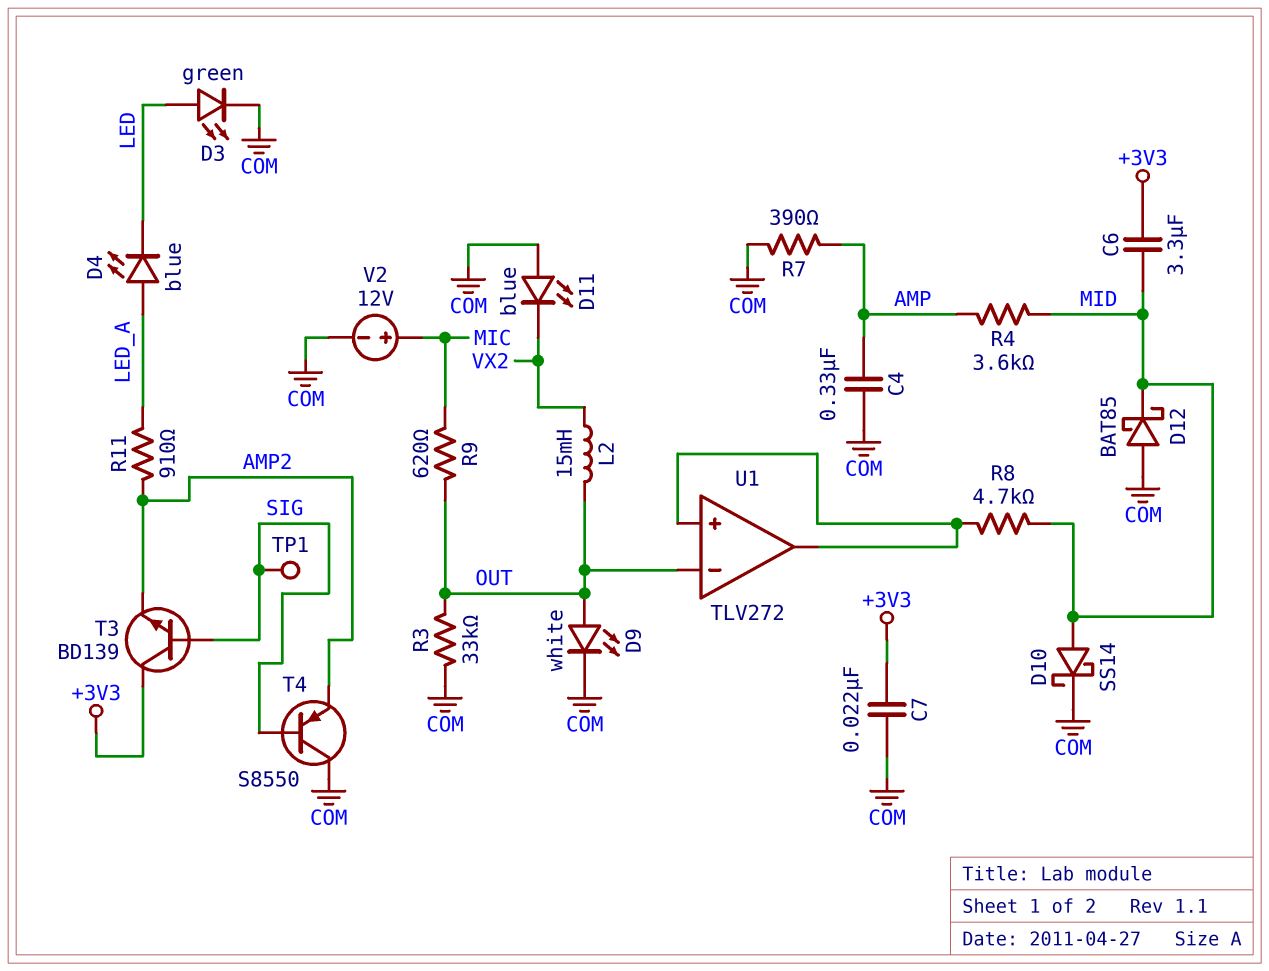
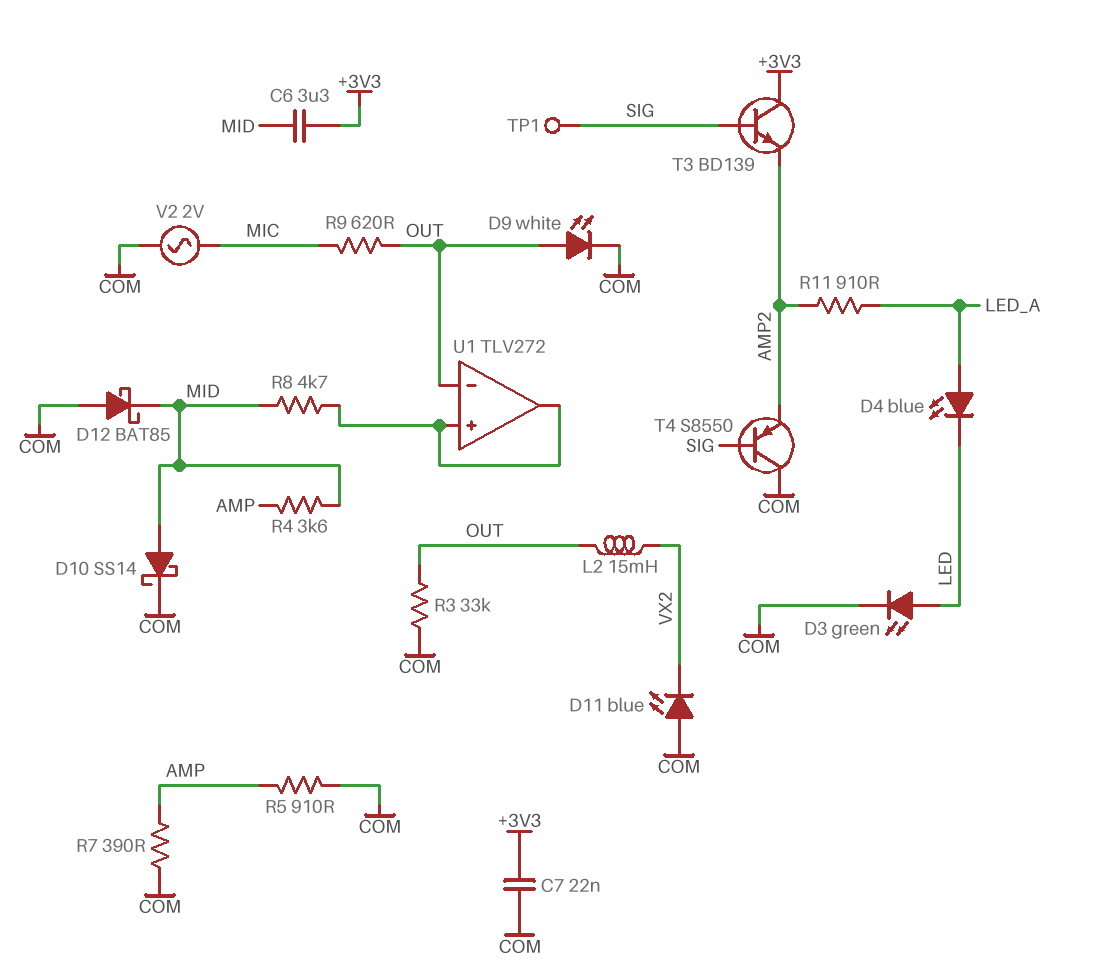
C4: 330nF (AMP, COM) -> none
R5: none -> 910 (AMP, COM)
V2: 12V (plus MIC, minus COM) -> AC 2V (COM, MIC)

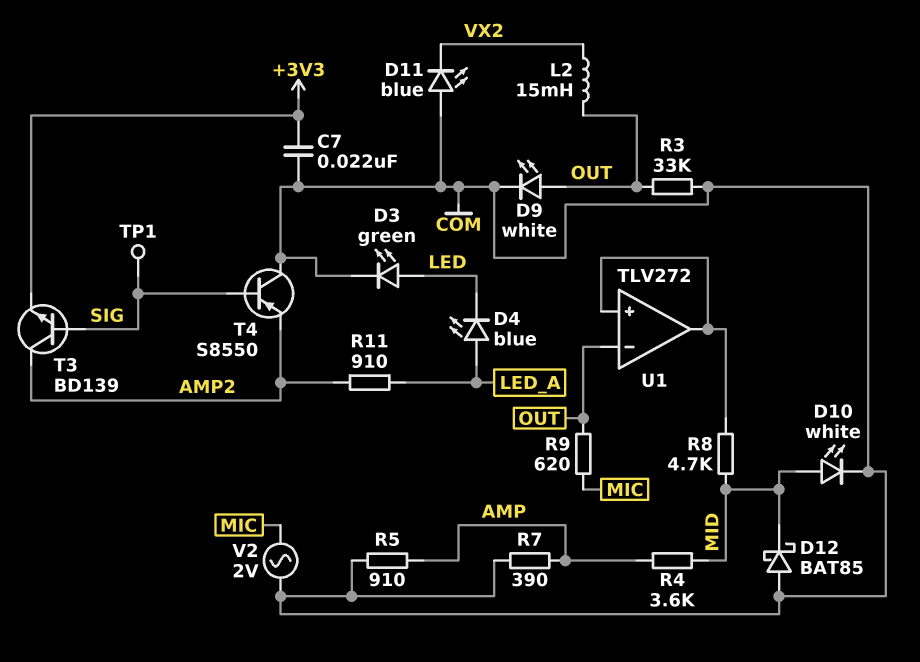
C6: 3.3uF (+3V3, MID) -> none
D10: schottky SS14 (A MID, K COM) -> LED white (A MID, K COM)
T3: NPN BD139 (B SIG, C +3V3, E AMP2) -> NPN BD139 (B SIG, C AMP2, E +3V3)

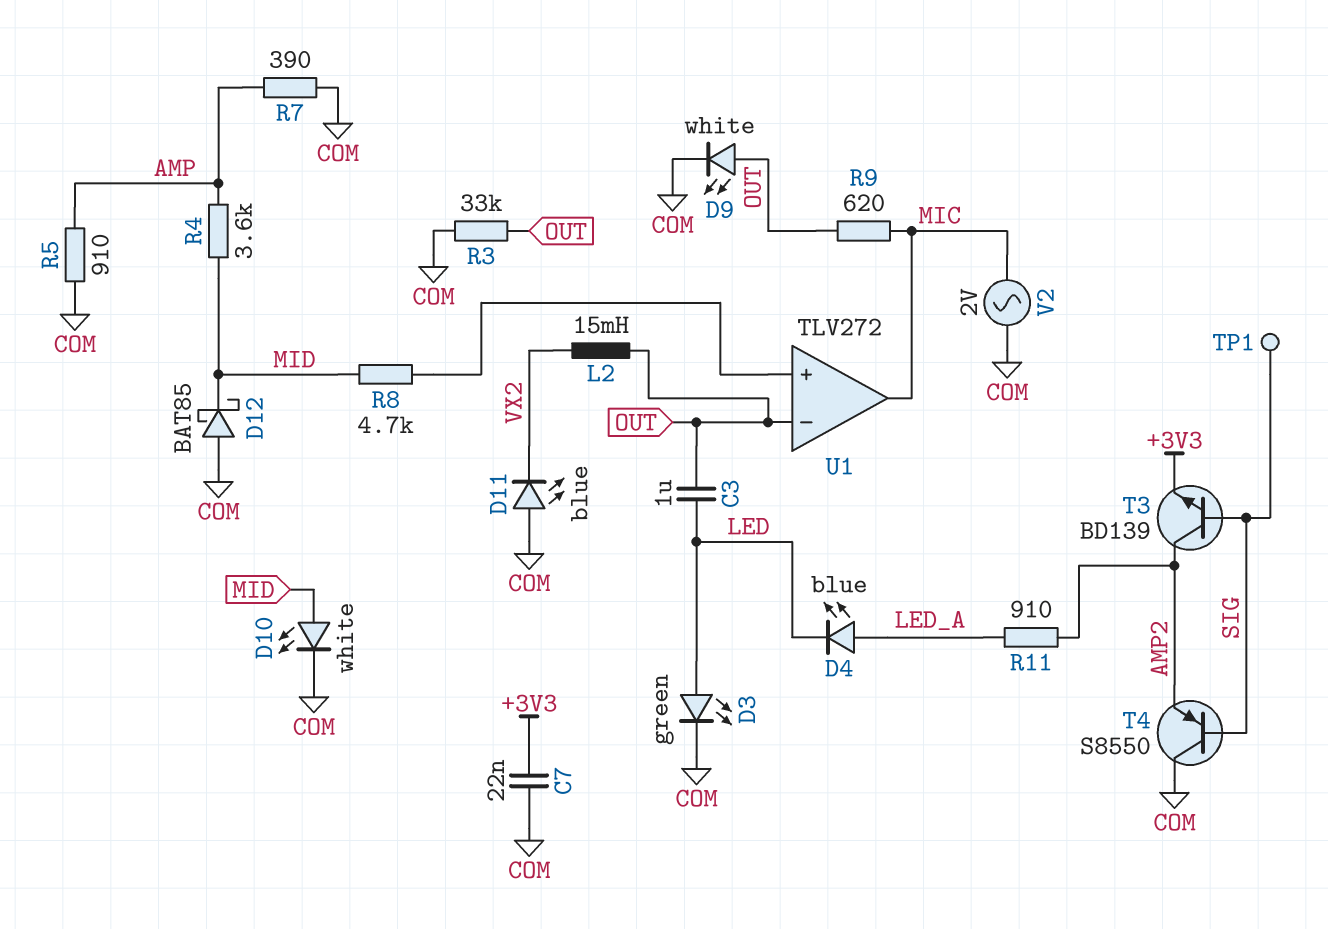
C3: none -> 1uF (LED, OUT)
U1 pin out: U1/in+ -> MIC

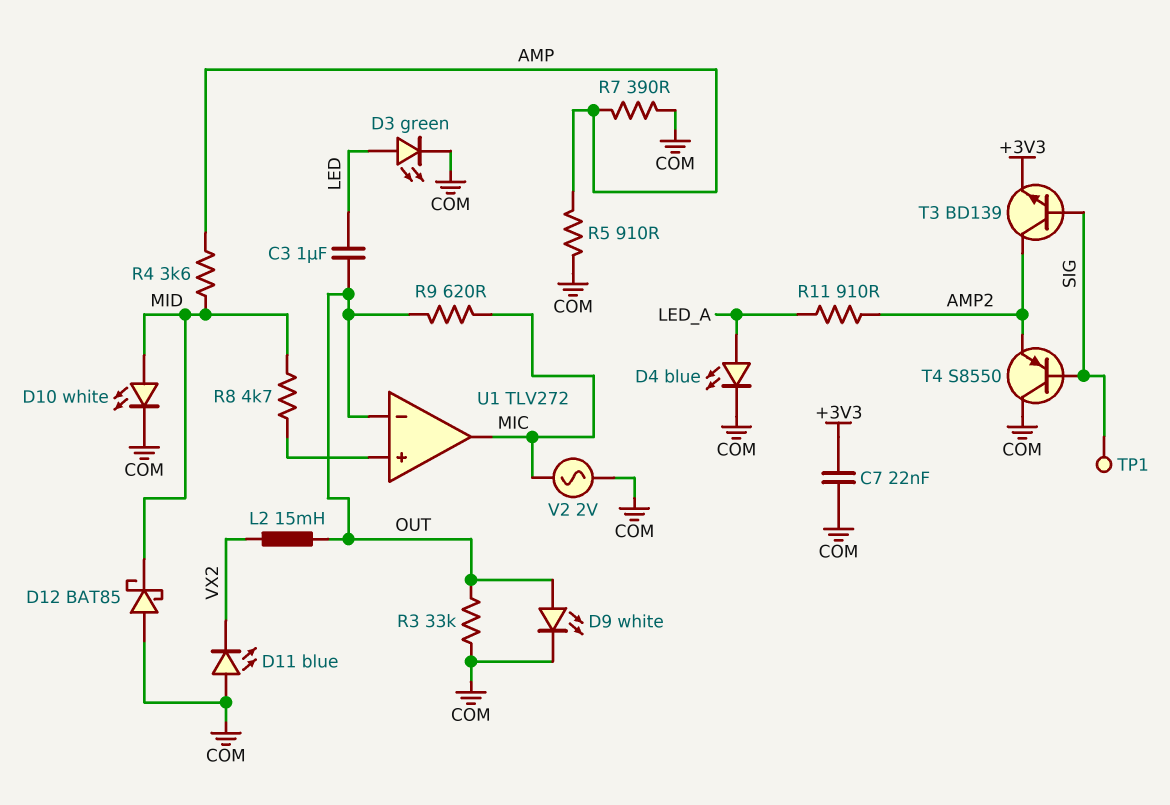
D4: LED blue (A LED_A, K LED) -> LED blue (A LED_A, K COM)

